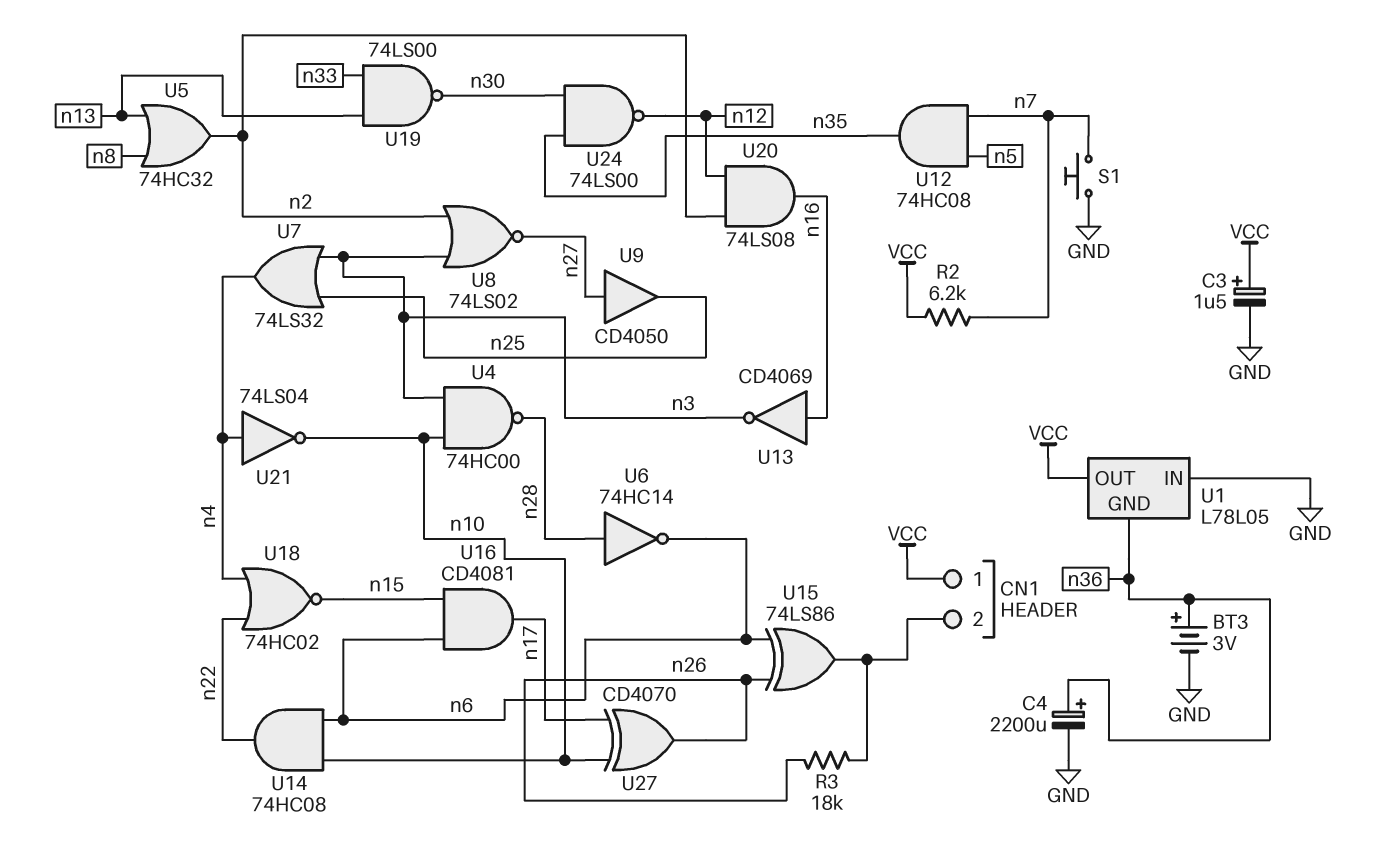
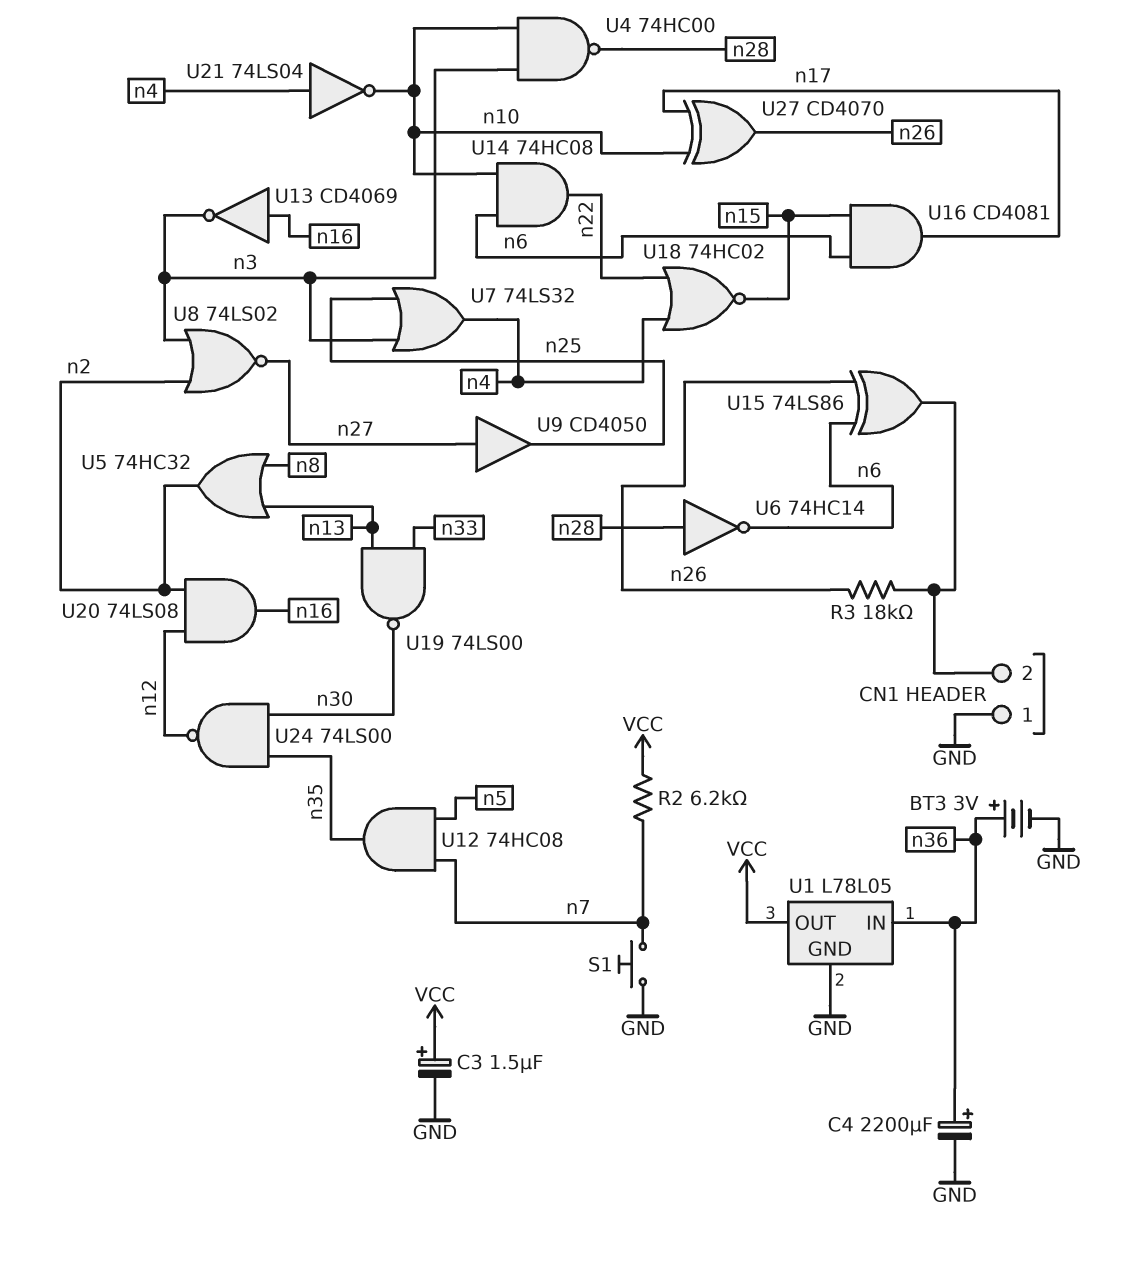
CN1 pin 1: VCC -> GND
U1 pin GND: n36 -> GND
U1 pin IN: GND -> n36

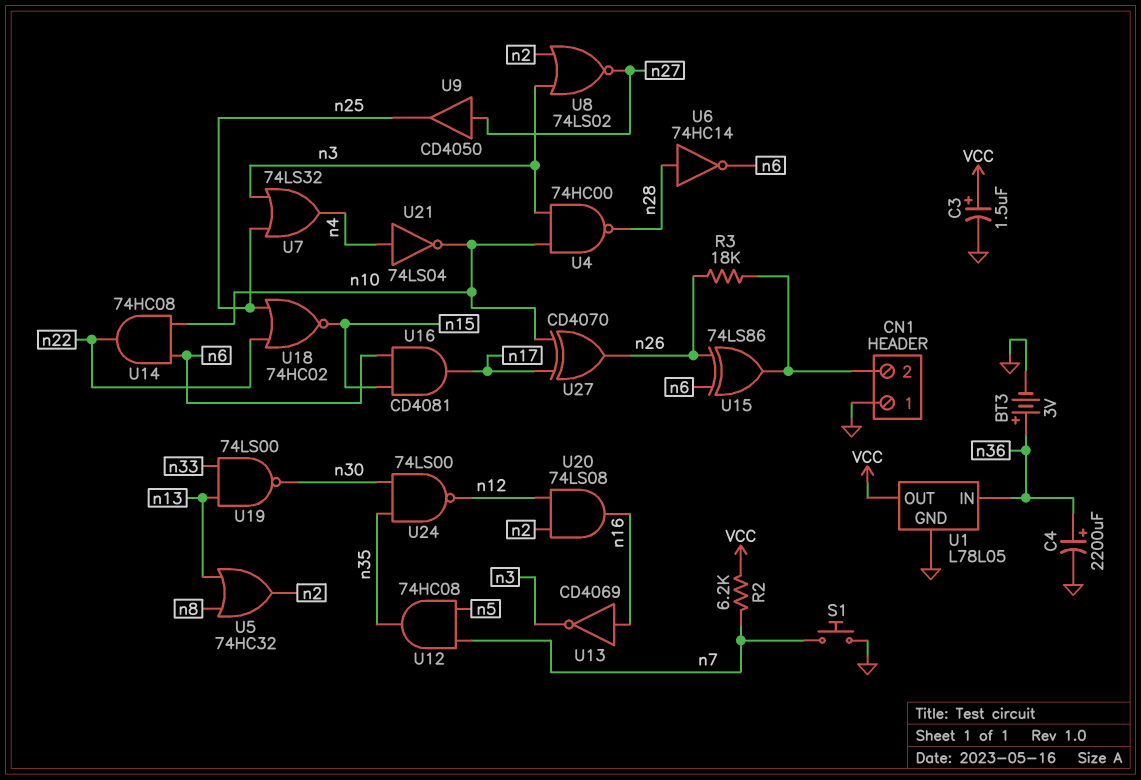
U18: NOR 74HC02 (in n4, in n22, out n15) -> NOR 74HC02 (in n22, in n25, out n15)

